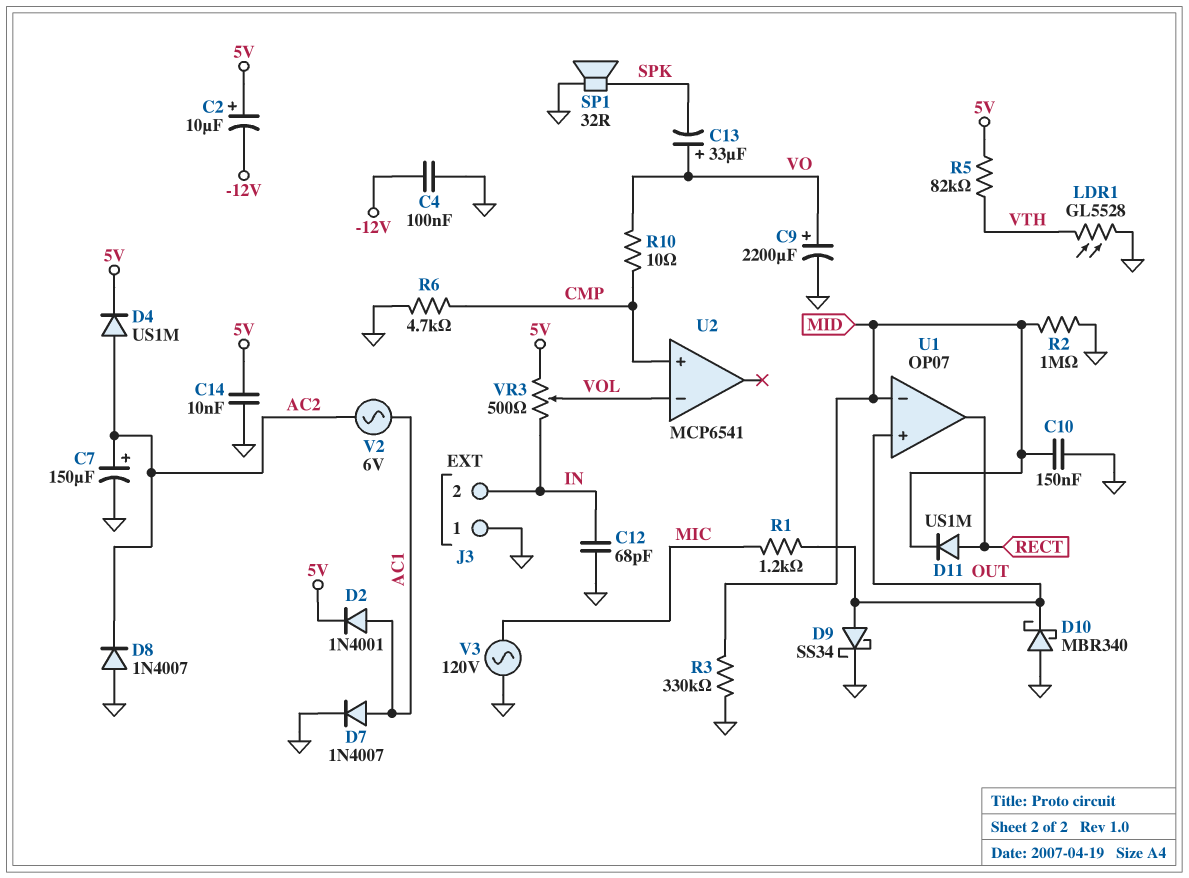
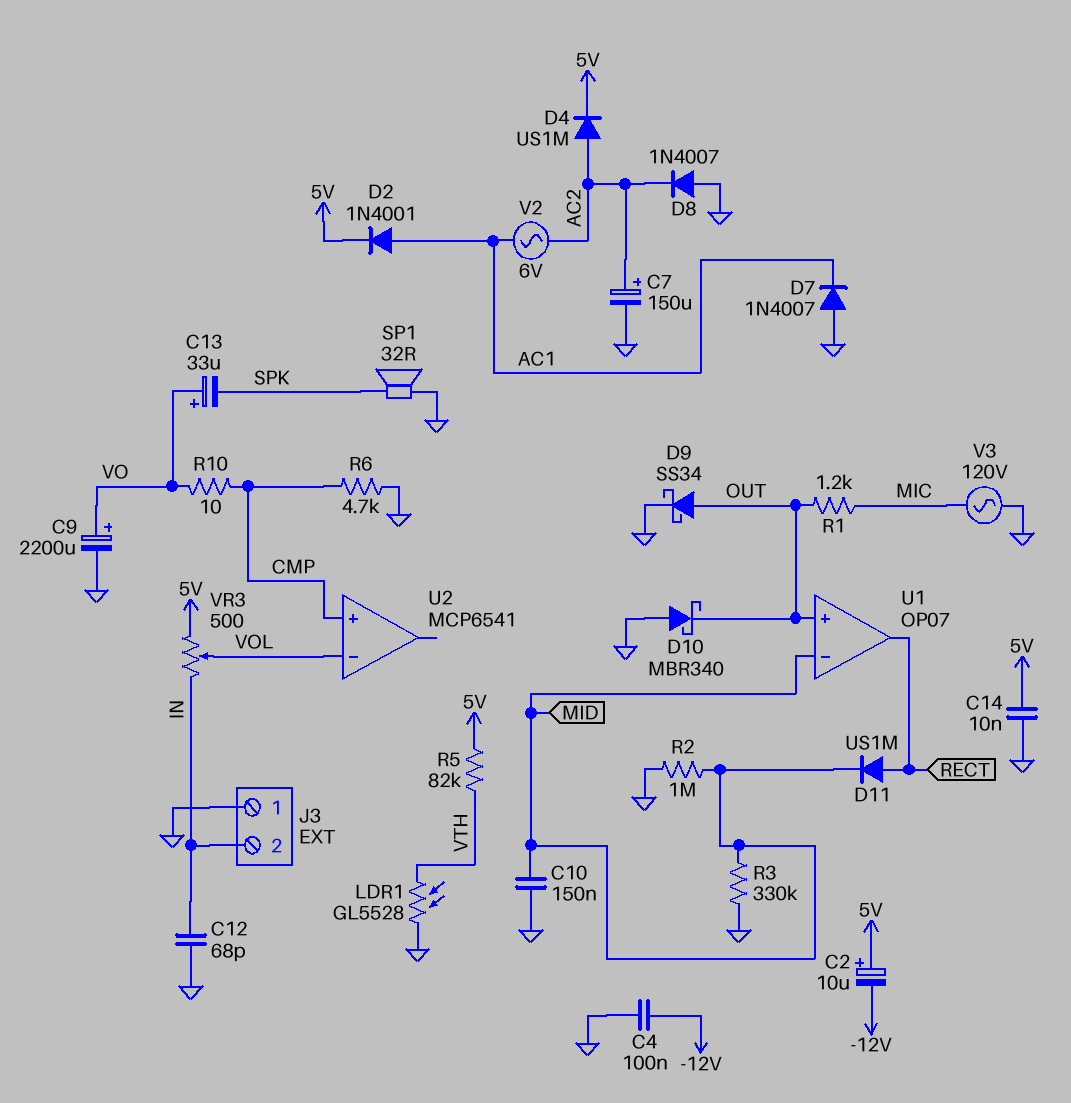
D7: diode 1N4007 (A AC1, K GND) -> diode 1N4007 (A GND, K AC1)

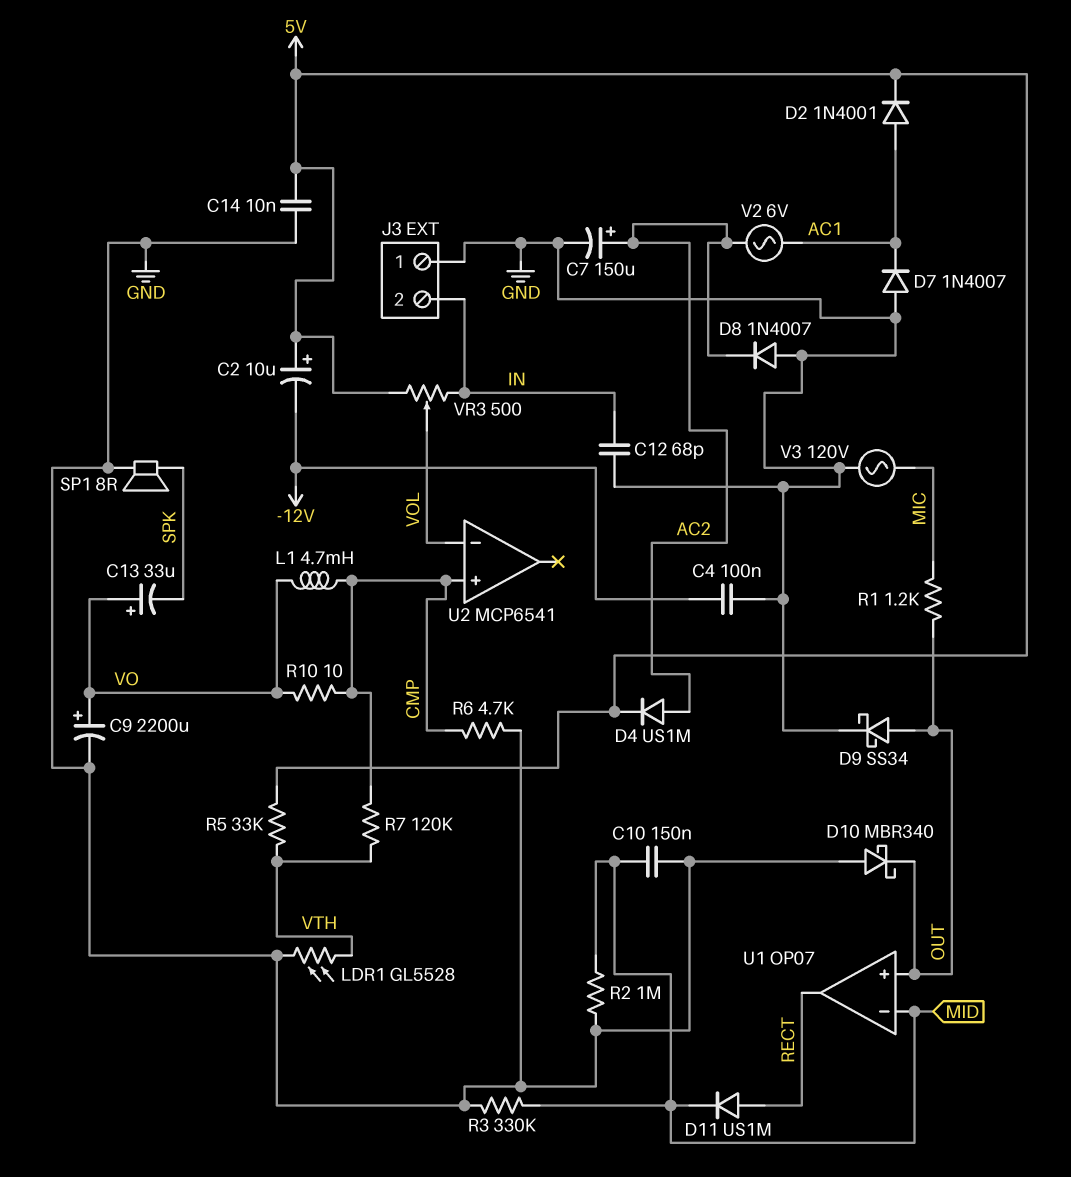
L1: none -> 4.7mH (CMP, VO)
R5: 82k (5V, VTH) -> 33k (5V, VTH)
R7: none -> 120k (CMP, VTH)
SP1: speaker 32R (GND, SPK) -> speaker 8R (GND, SPK)

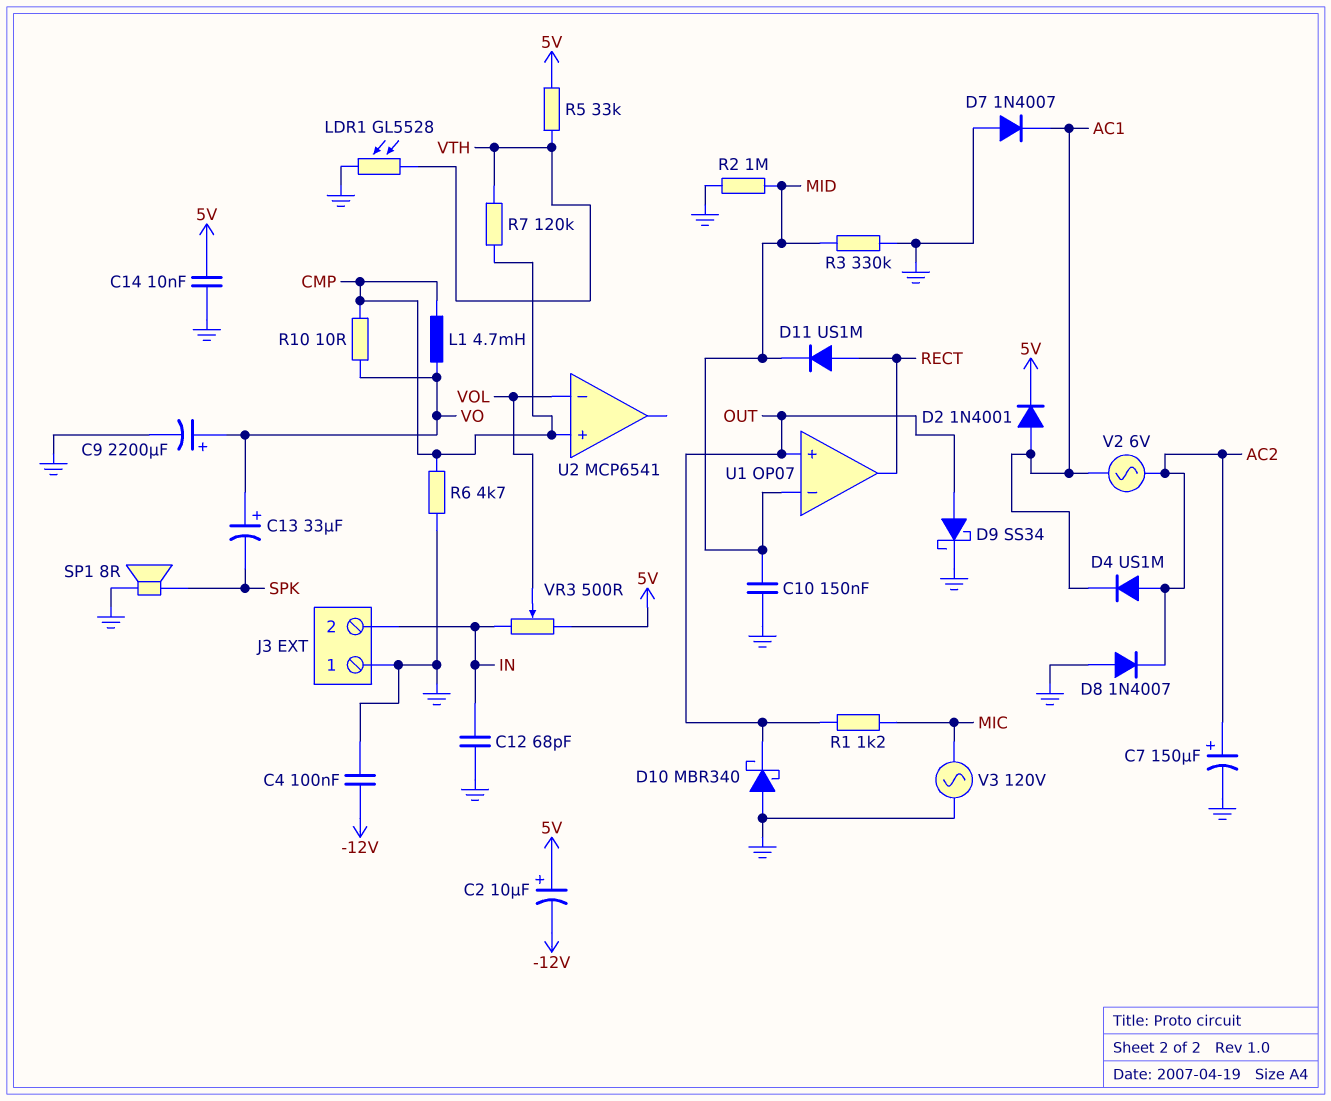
D4: diode US1M (A AC2, K 5V) -> diode US1M (A AC2, K AC1)

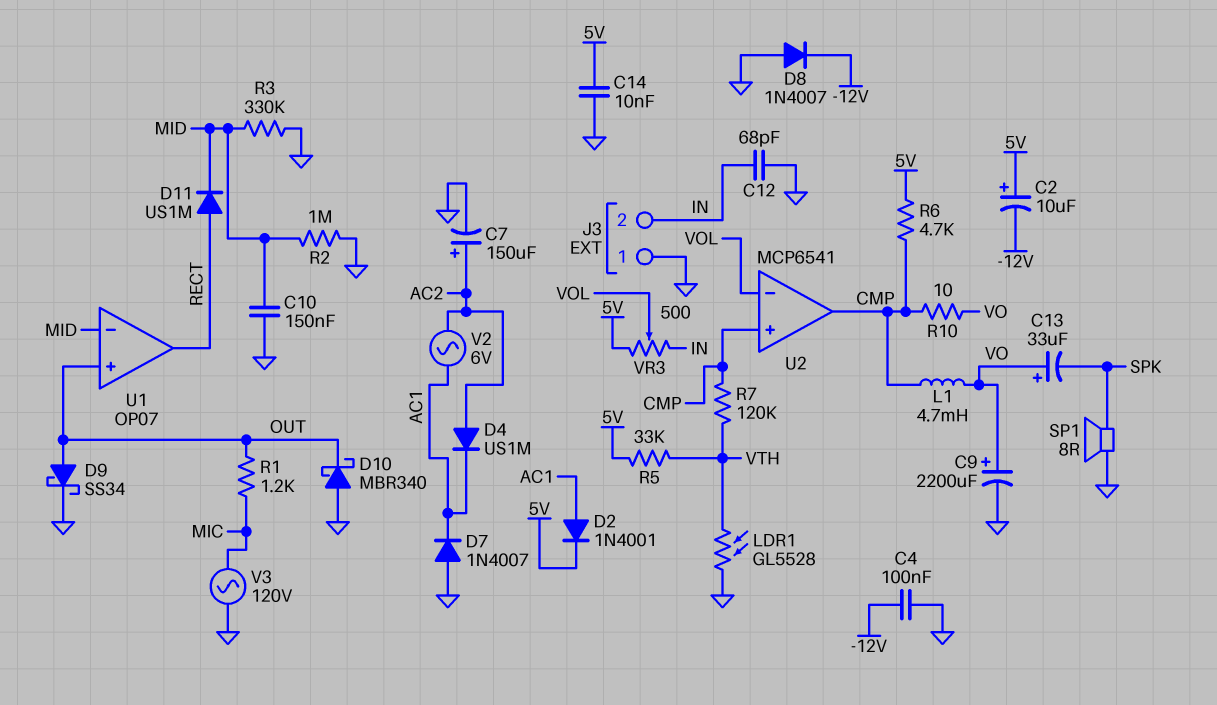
D8: diode 1N4007 (A GND, K AC2) -> diode 1N4007 (A GND, K -12V)
R6: 4.7k (CMP, GND) -> 4.7k (5V, CMP)
U2 pin out: none -> CMP

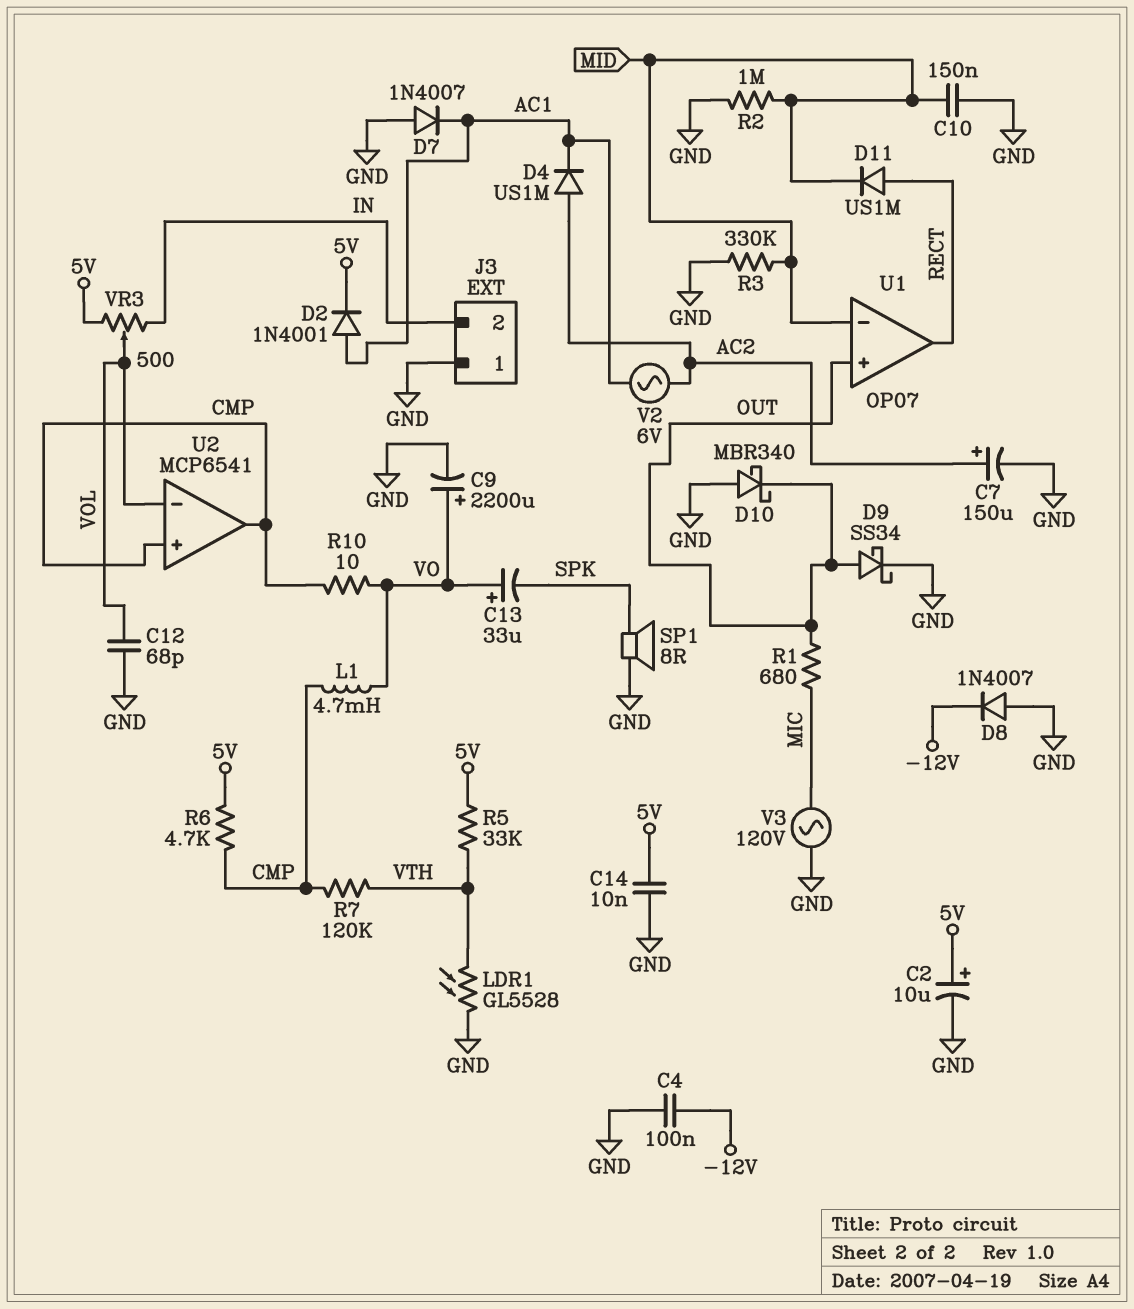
C2: 10uF (plus 5V, minus -12V) -> 10uF (plus 5V, minus GND)
C12: 68pF (GND, IN) -> 68pF (GND, VOL)
R1: 1.2k (MIC, OUT) -> 680 (MIC, OUT)

